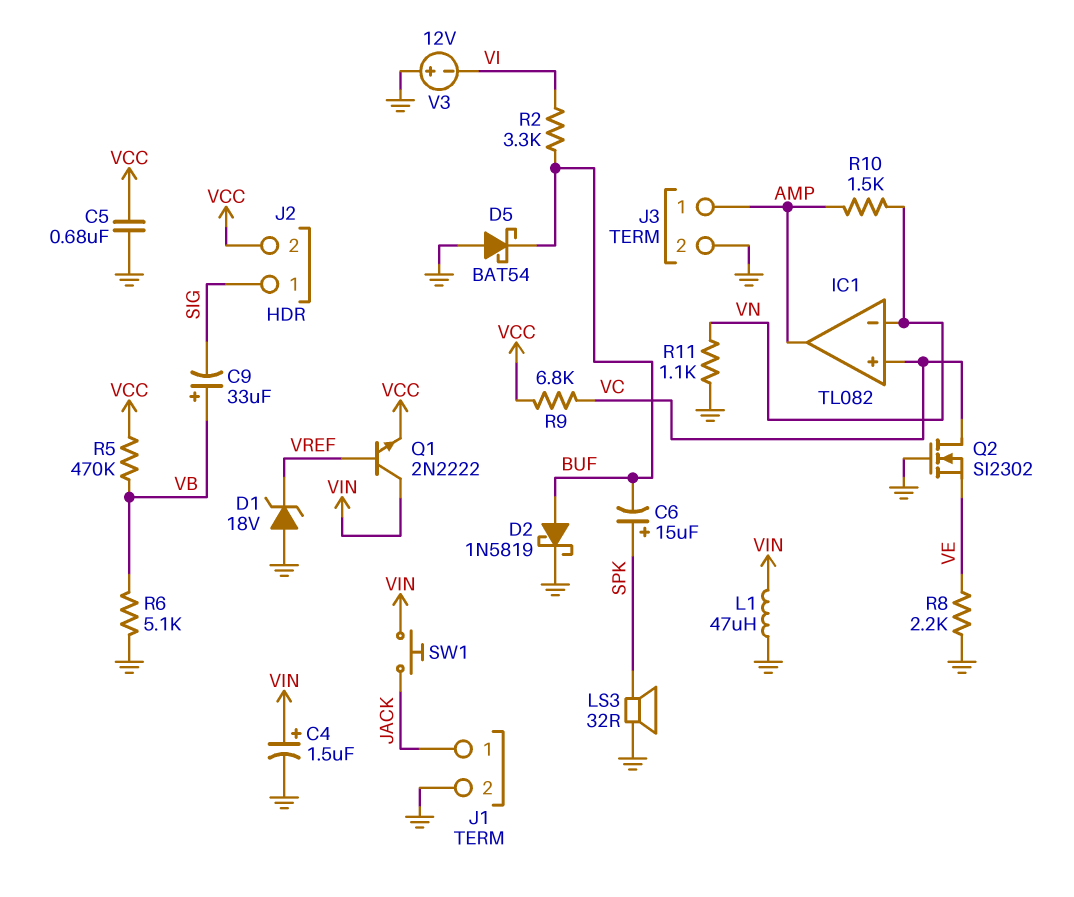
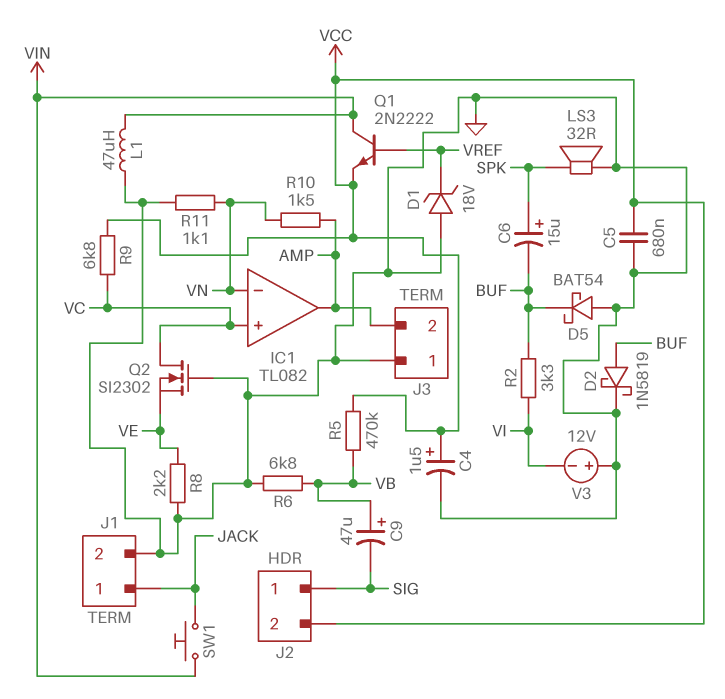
C4: 1.5uF (plus VIN, minus GND) -> 1.5uF (plus VCC, minus GND)
C9: 33uF (plus VB, minus SIG) -> 47uF (plus VB, minus SIG)
J3 pin 1: AMP -> GND
J3 pin 2: GND -> AMP
R6: 5.1k (GND, VB) -> 6.8k (GND, VB)

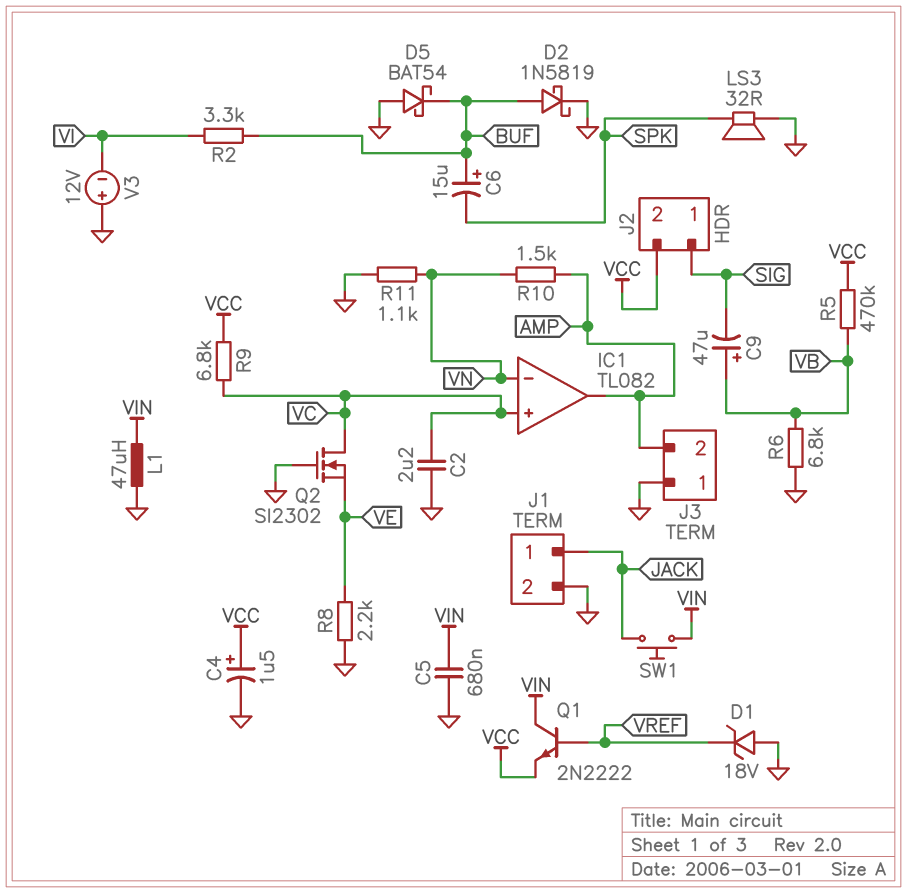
C2: none -> 2.2uF (GND, VC)
C5: 680nF (GND, VCC) -> 680nF (GND, VIN)
C6: 15uF (plus SPK, minus BUF) -> 15uF (plus BUF, minus SPK)

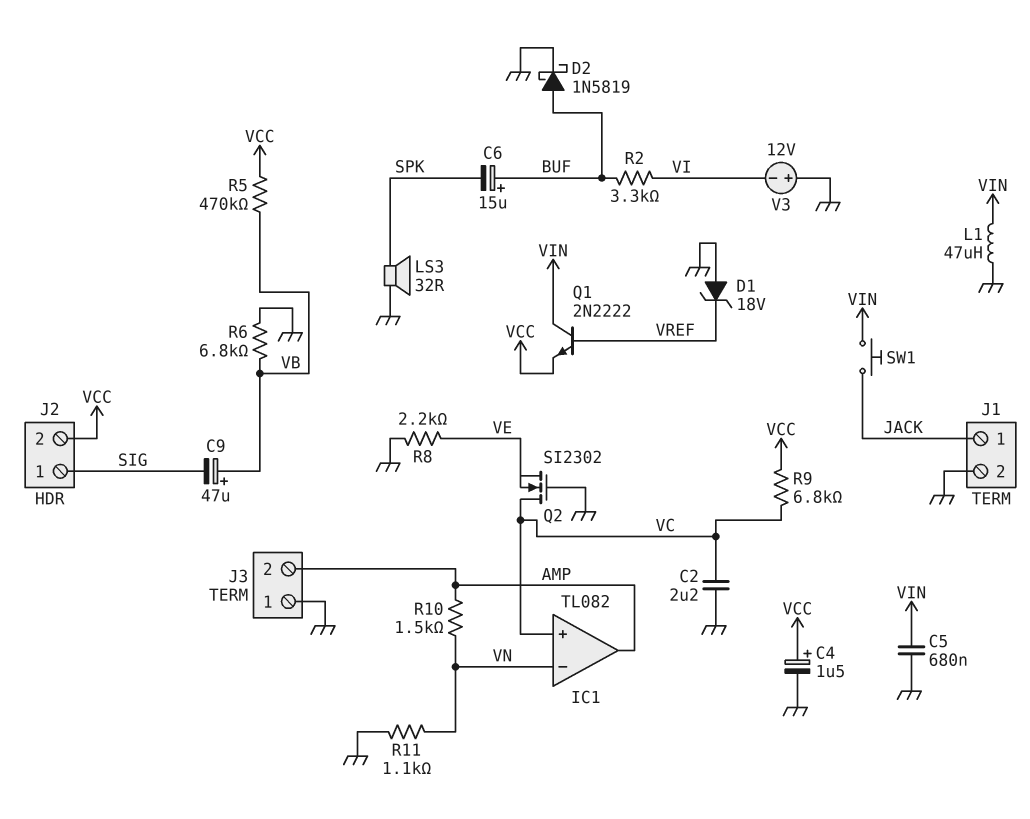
D5: schottky BAT54 (A GND, K BUF) -> none

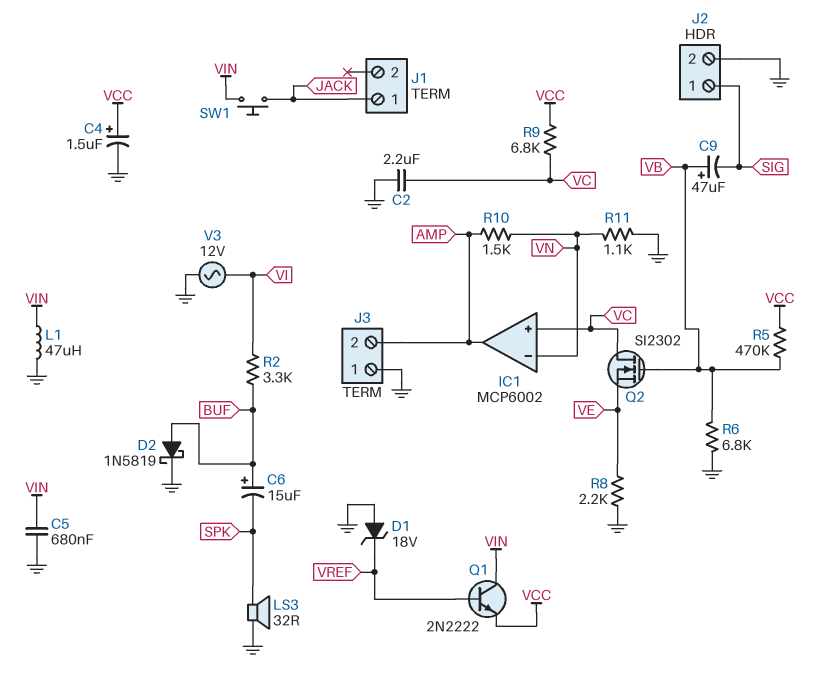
IC1: TL082 -> MCP6002
J1 pin 2: GND -> none
J2 pin 2: VCC -> GND
Q2: NMOS SI2302 (G GND, D VC, S VE) -> NMOS SI2302 (G VB, D VC, S VE)
V3: 12V (plus GND, minus VI) -> AC 12V (GND, VI)

